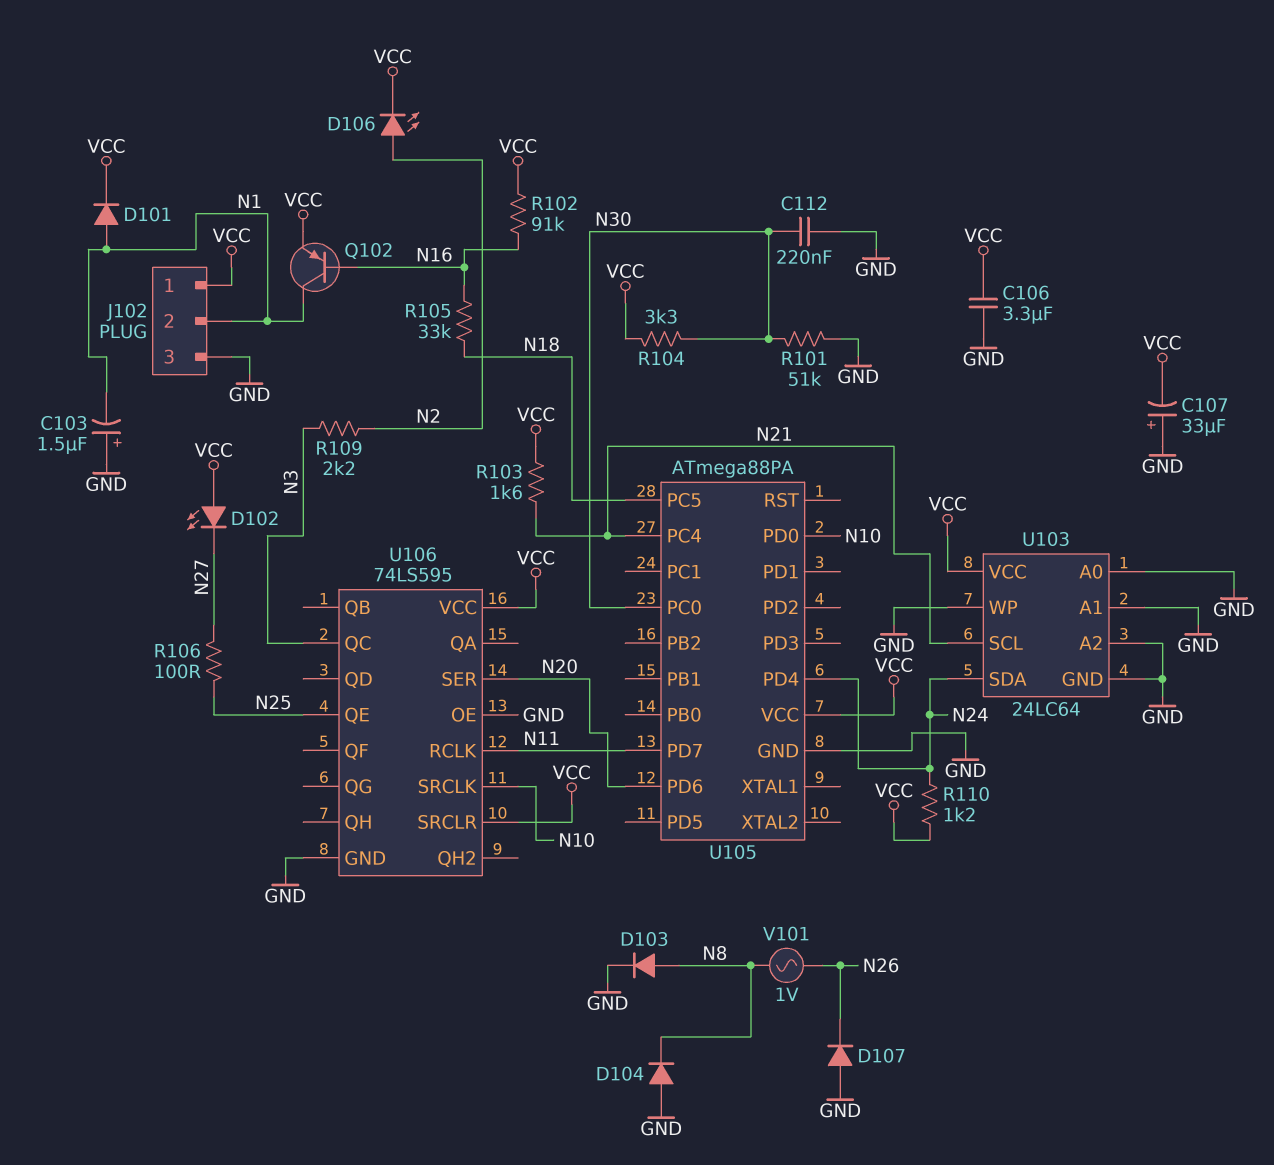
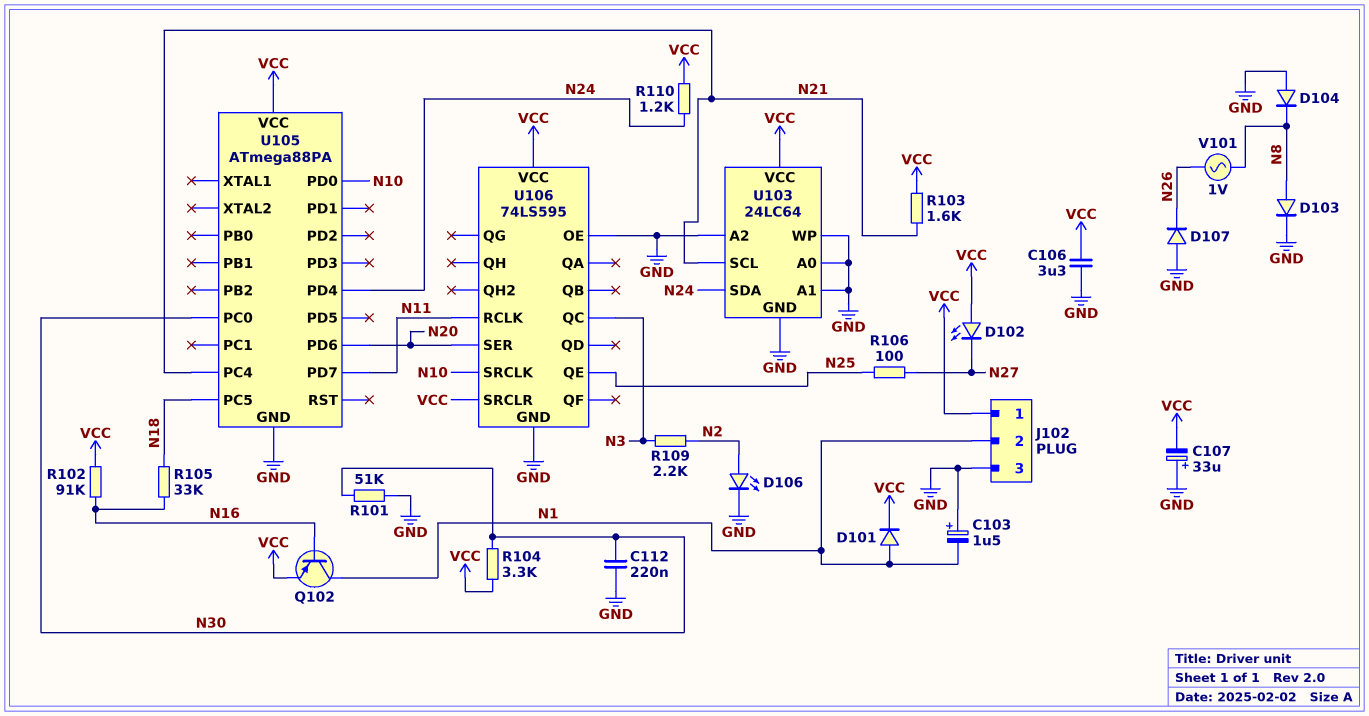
D106: LED (A N2, K VCC) -> LED (A N2, K GND)

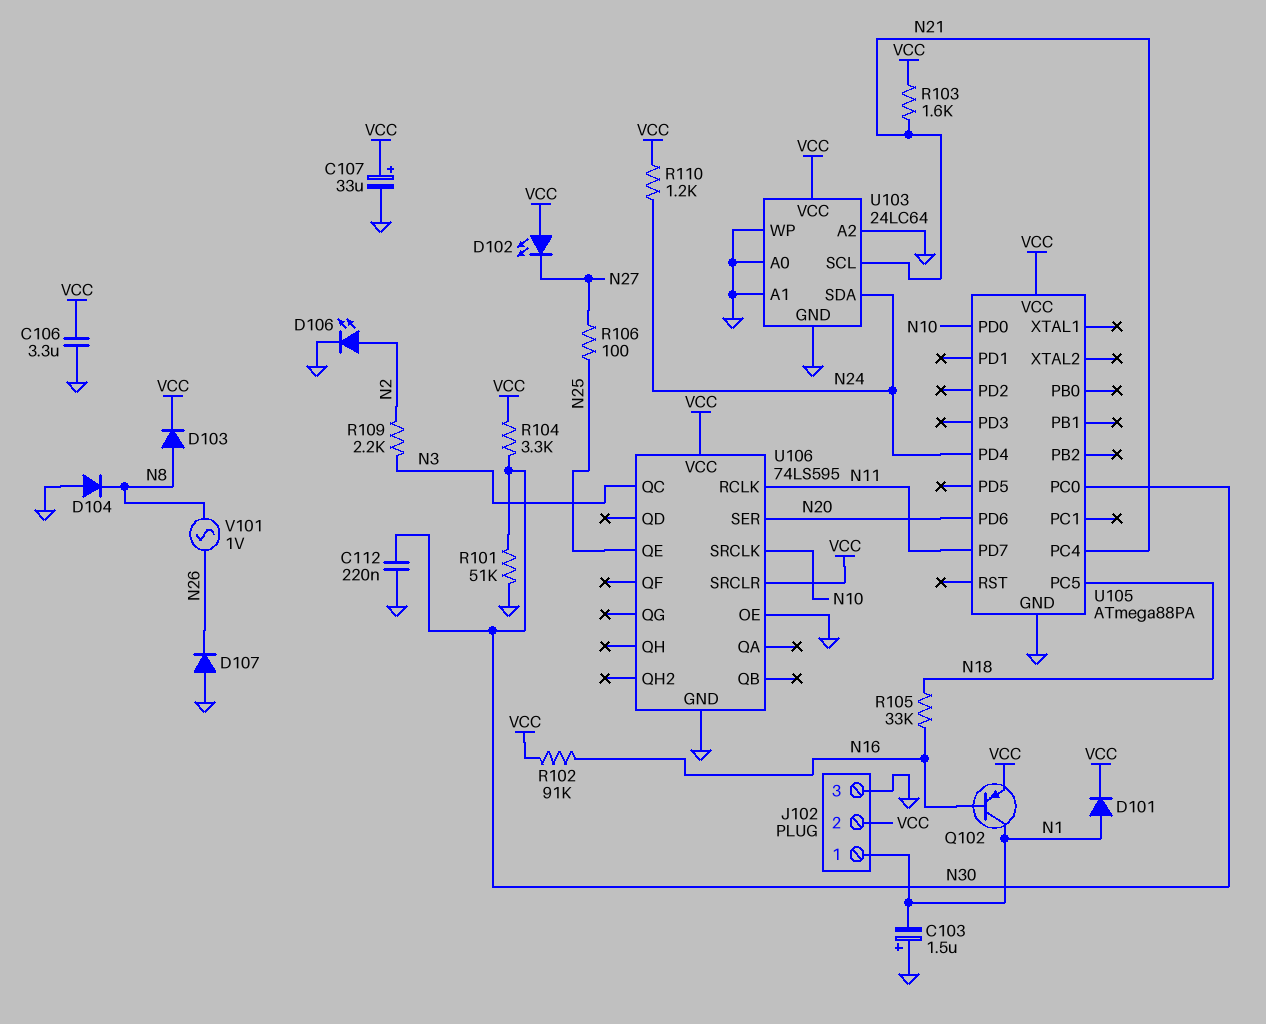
C107: 33uF (plus GND, minus VCC) -> 33uF (plus VCC, minus GND)
D103: diode (A N8, K GND) -> diode (A N8, K VCC)
J102 pin 1: VCC -> N1
J102 pin 2: N1 -> VCC

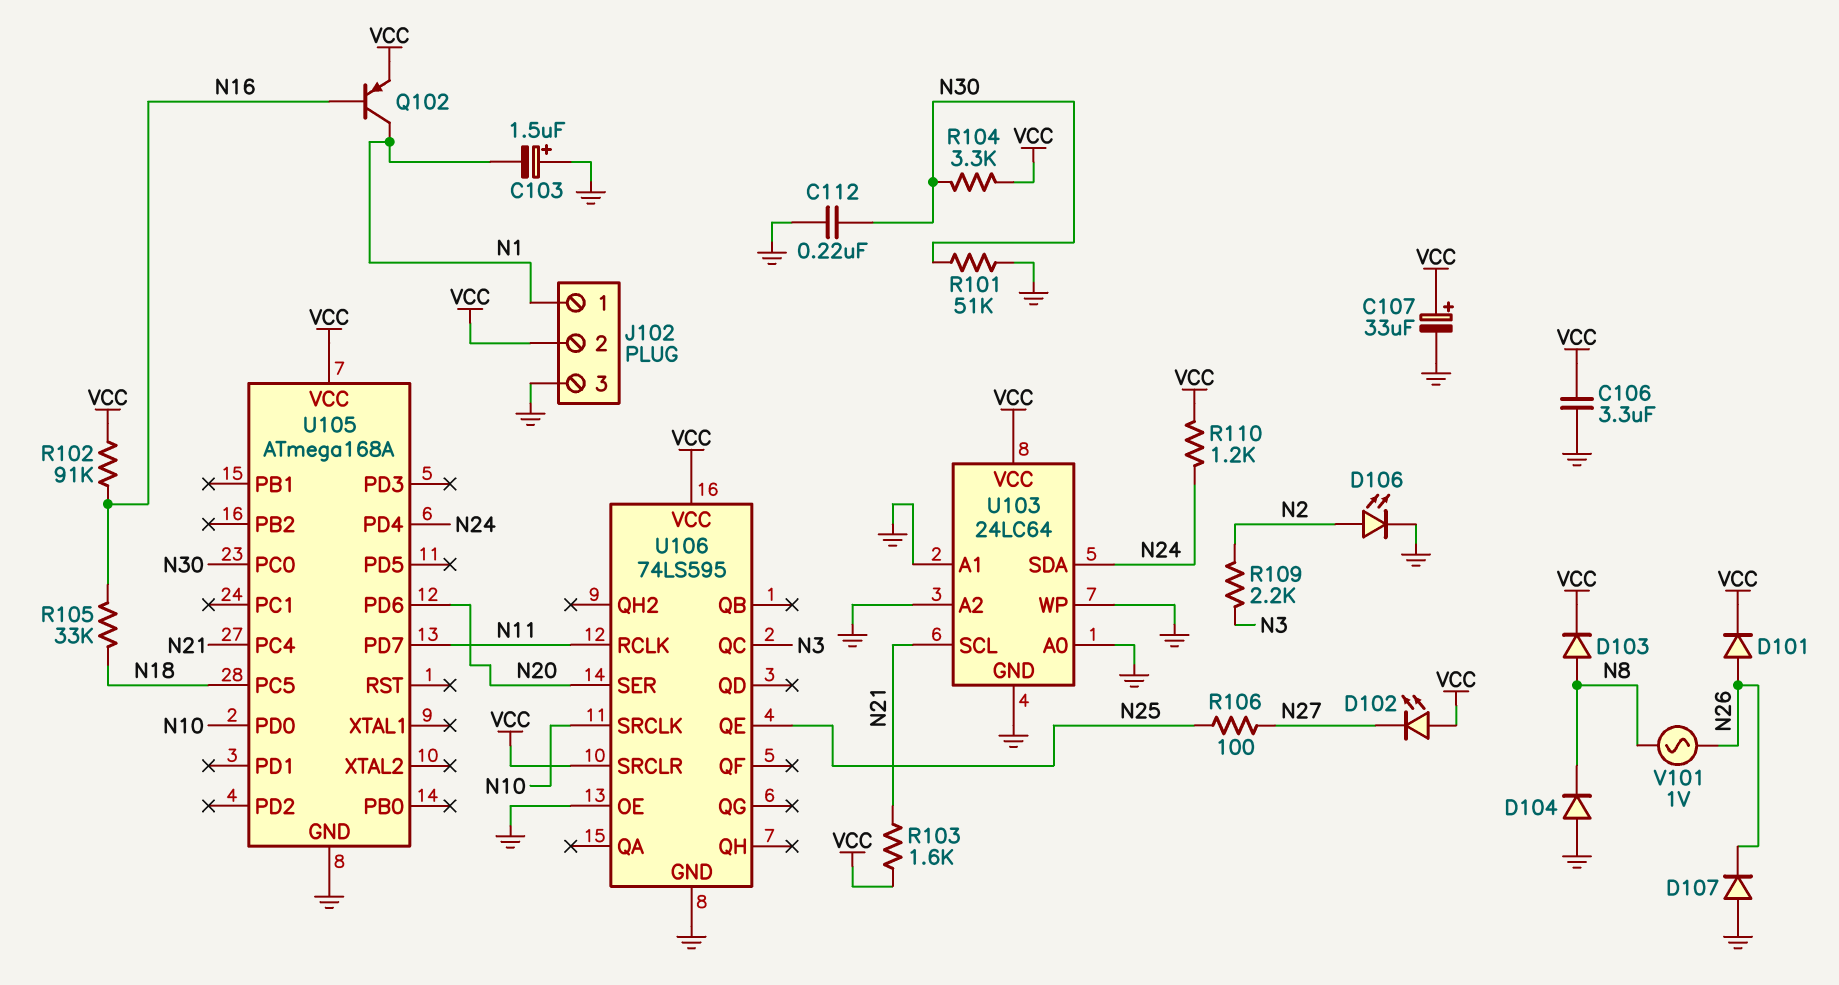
D101: diode (A N1, K VCC) -> diode (A N26, K VCC)
U105: ATmega88PA -> ATmega168A

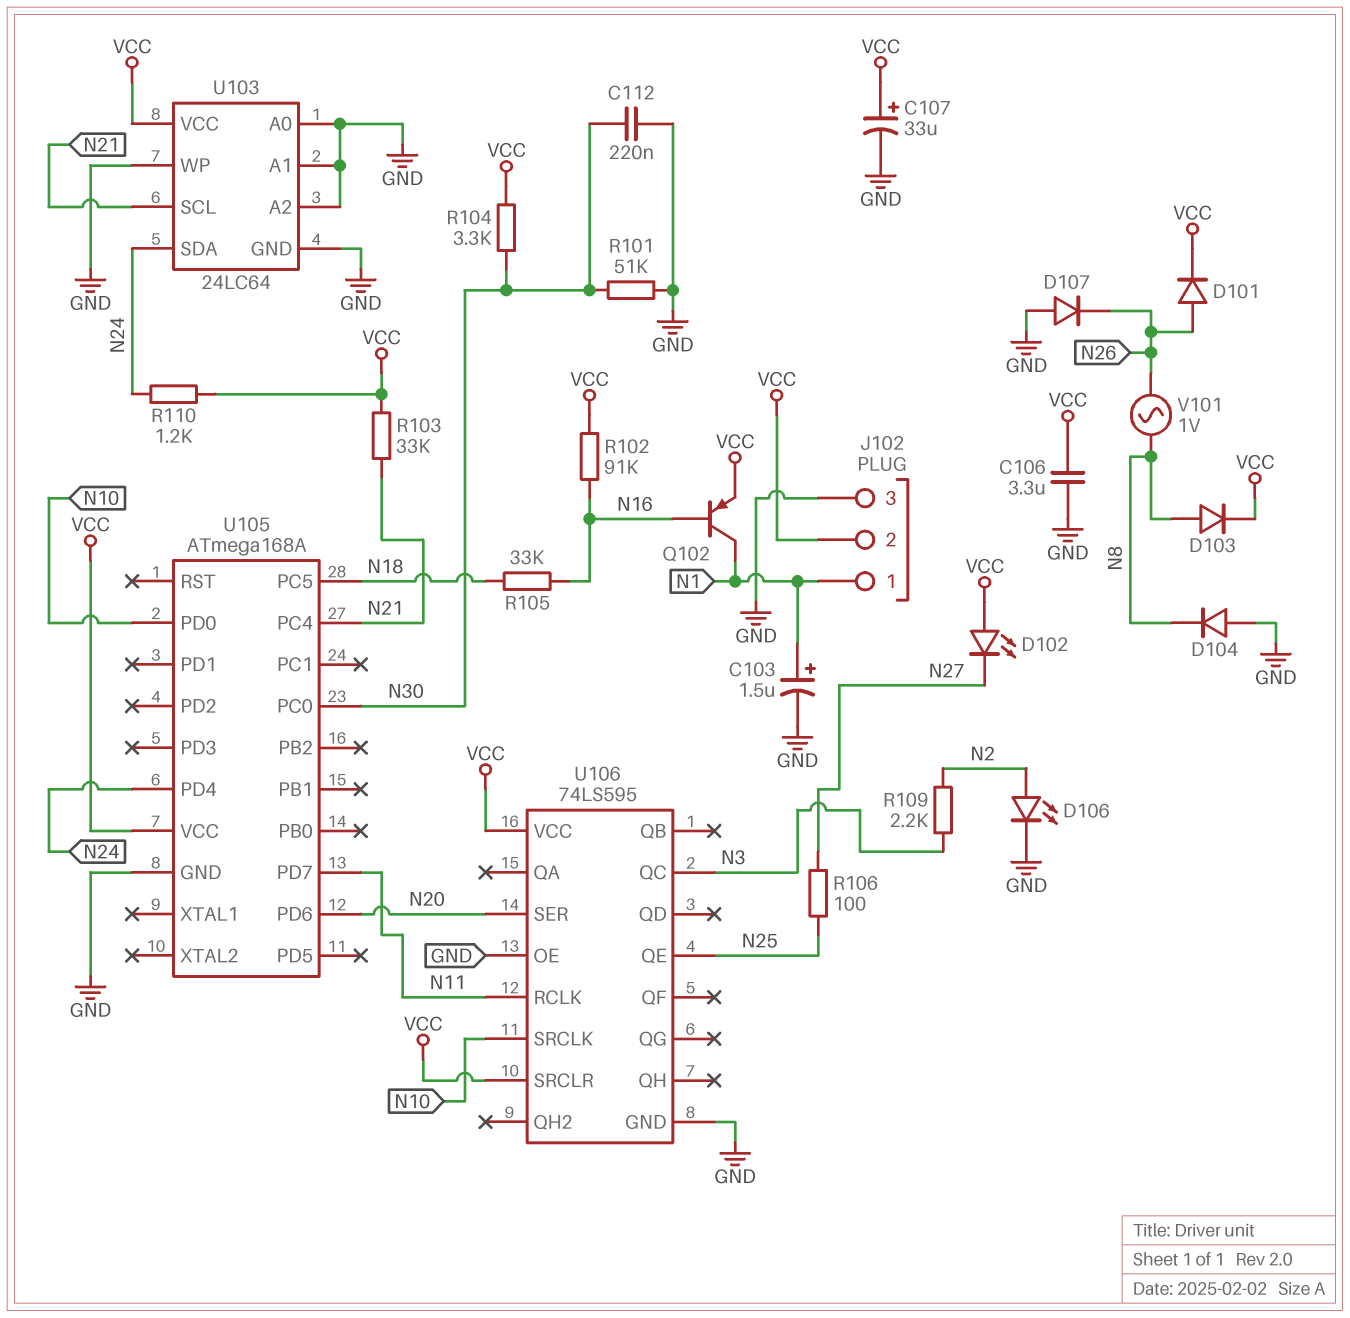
C103: 1.5uF (plus GND, minus N1) -> 1.5uF (plus N1, minus GND)
R103: 1.6k (N21, VCC) -> 33k (N21, VCC)

